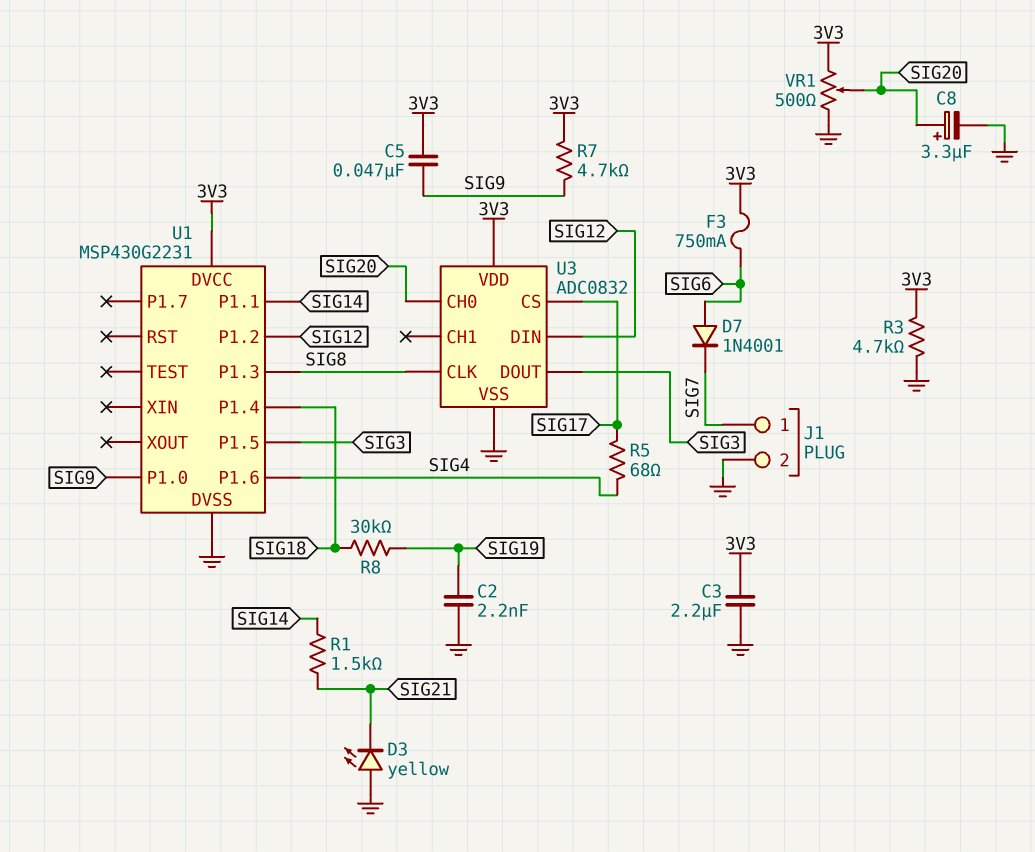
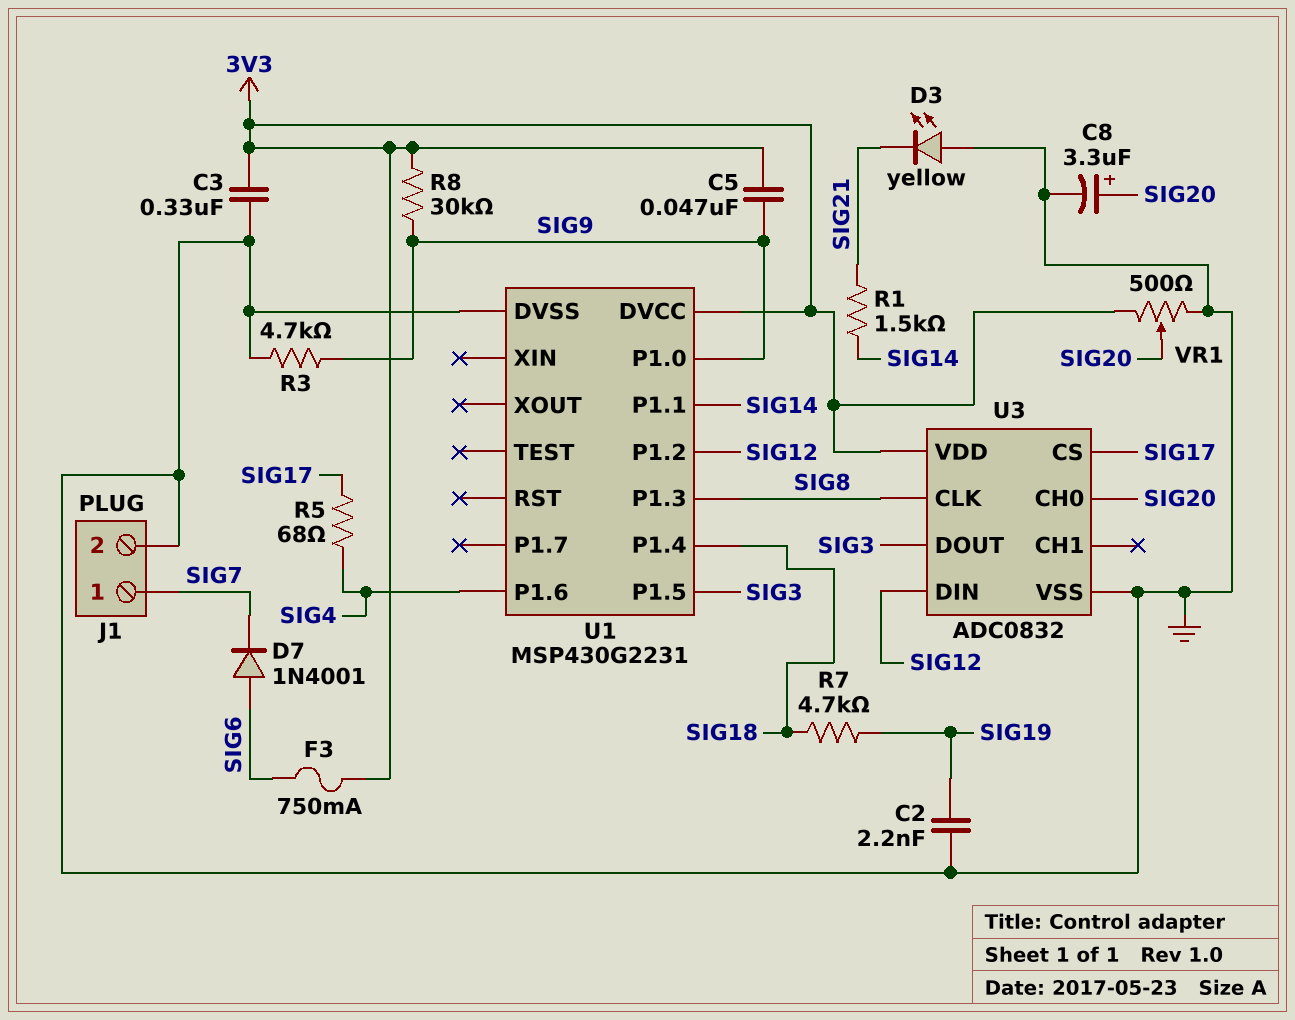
C3: 2.2uF (3V3, GND) -> 330nF (3V3, GND)
R3: 4.7k (3V3, GND) -> 4.7k (GND, SIG9)
R7: 4.7k (3V3, SIG9) -> 4.7k (SIG18, SIG19)
R8: 30k (SIG18, SIG19) -> 30k (3V3, SIG9)

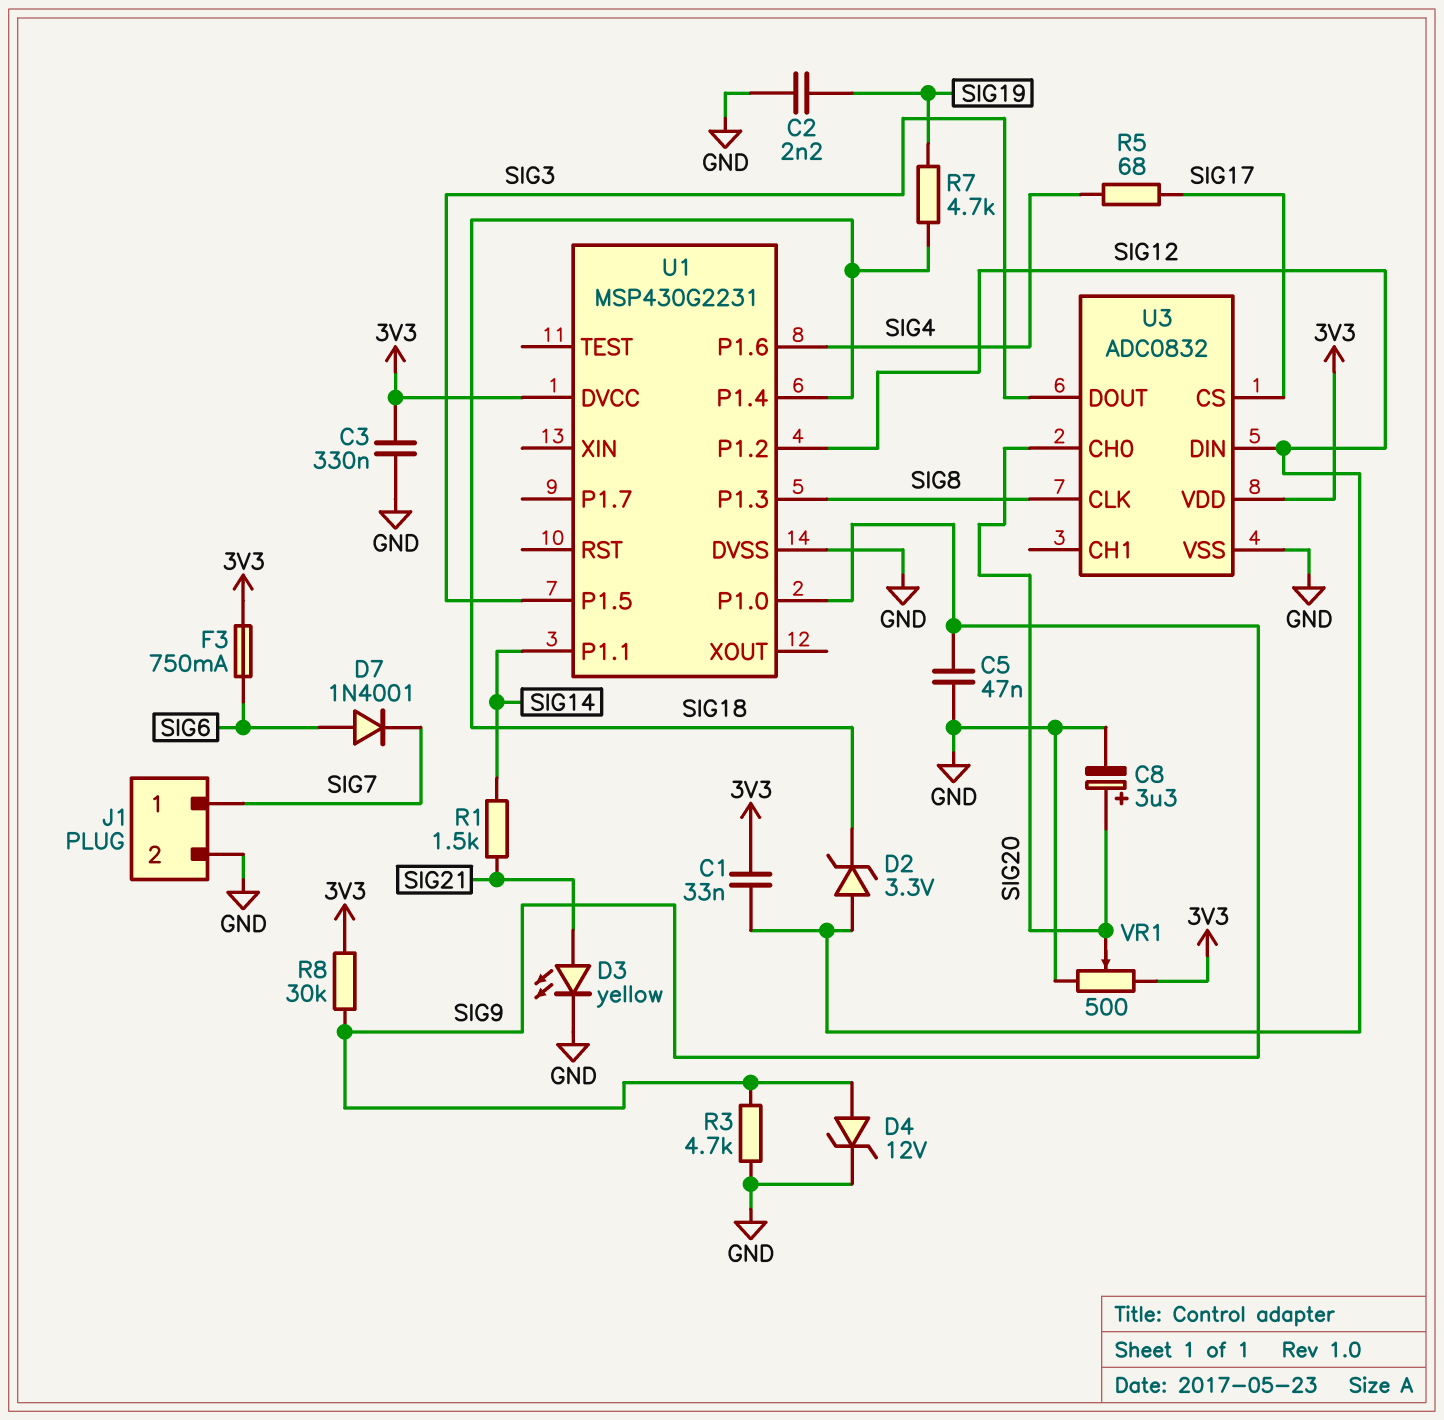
C1: none -> 33nF (3V3, SIG12)
C5: 47nF (3V3, SIG9) -> 47nF (GND, SIG9)
D2: none -> zener 3.3V (A SIG12, K SIG18)
D3: LED yellow (A GND, K SIG21) -> LED yellow (A SIG21, K GND)
D4: none -> zener 12V (A SIG9, K GND)

